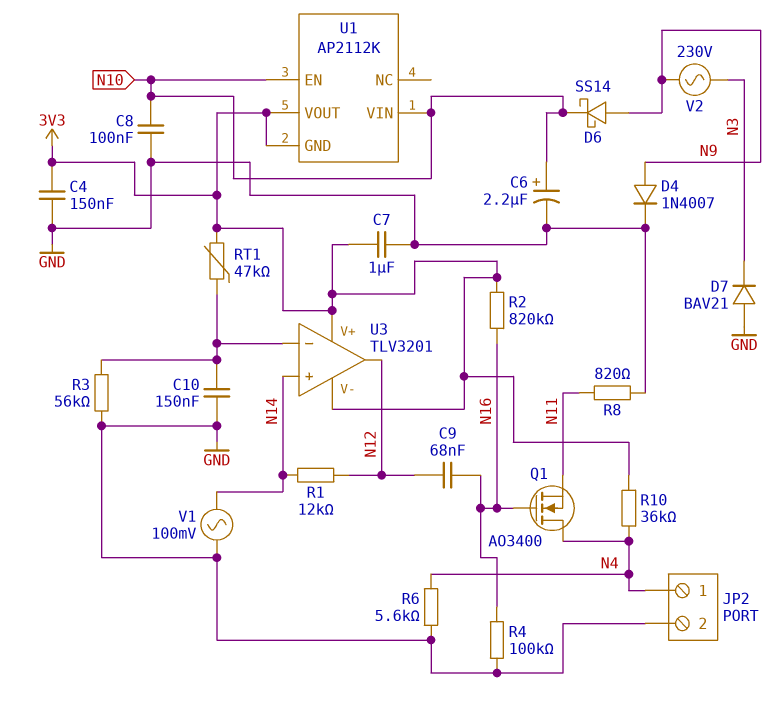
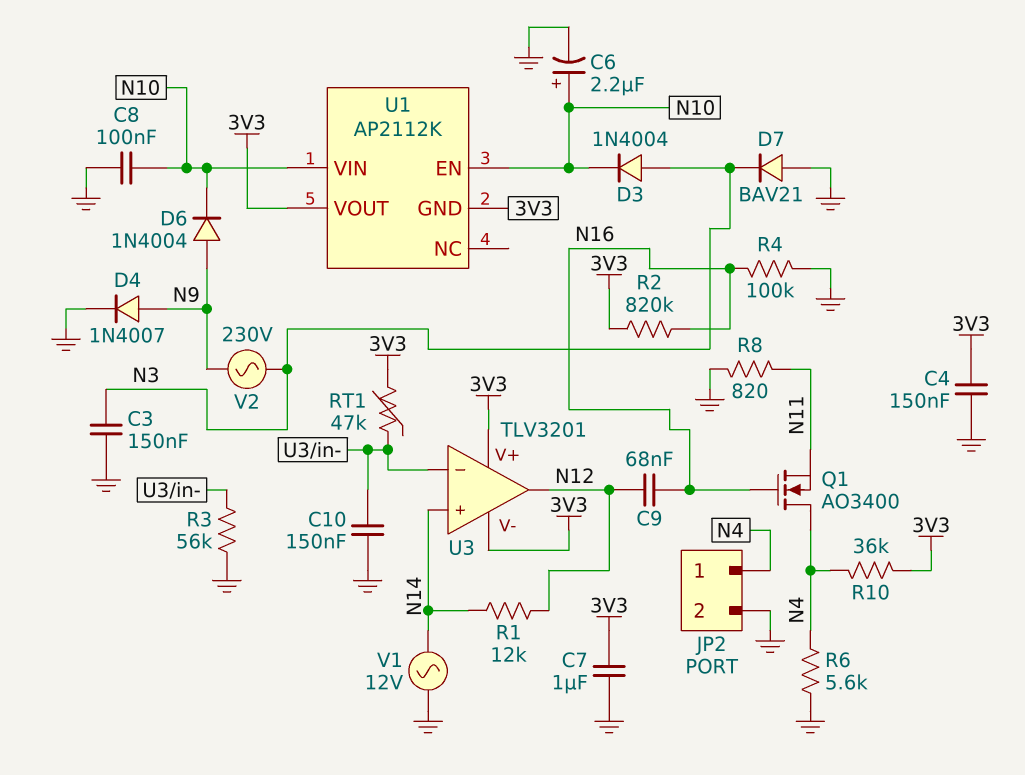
C3: none -> 150nF (GND, N3)
D3: none -> diode 1N4004 (A N3, K N10)
D6: schottky SS14 (A N9, K N10) -> diode 1N4004 (A N9, K N10)
V1: AC 100mV (GND, N14) -> AC 12V (GND, N14)

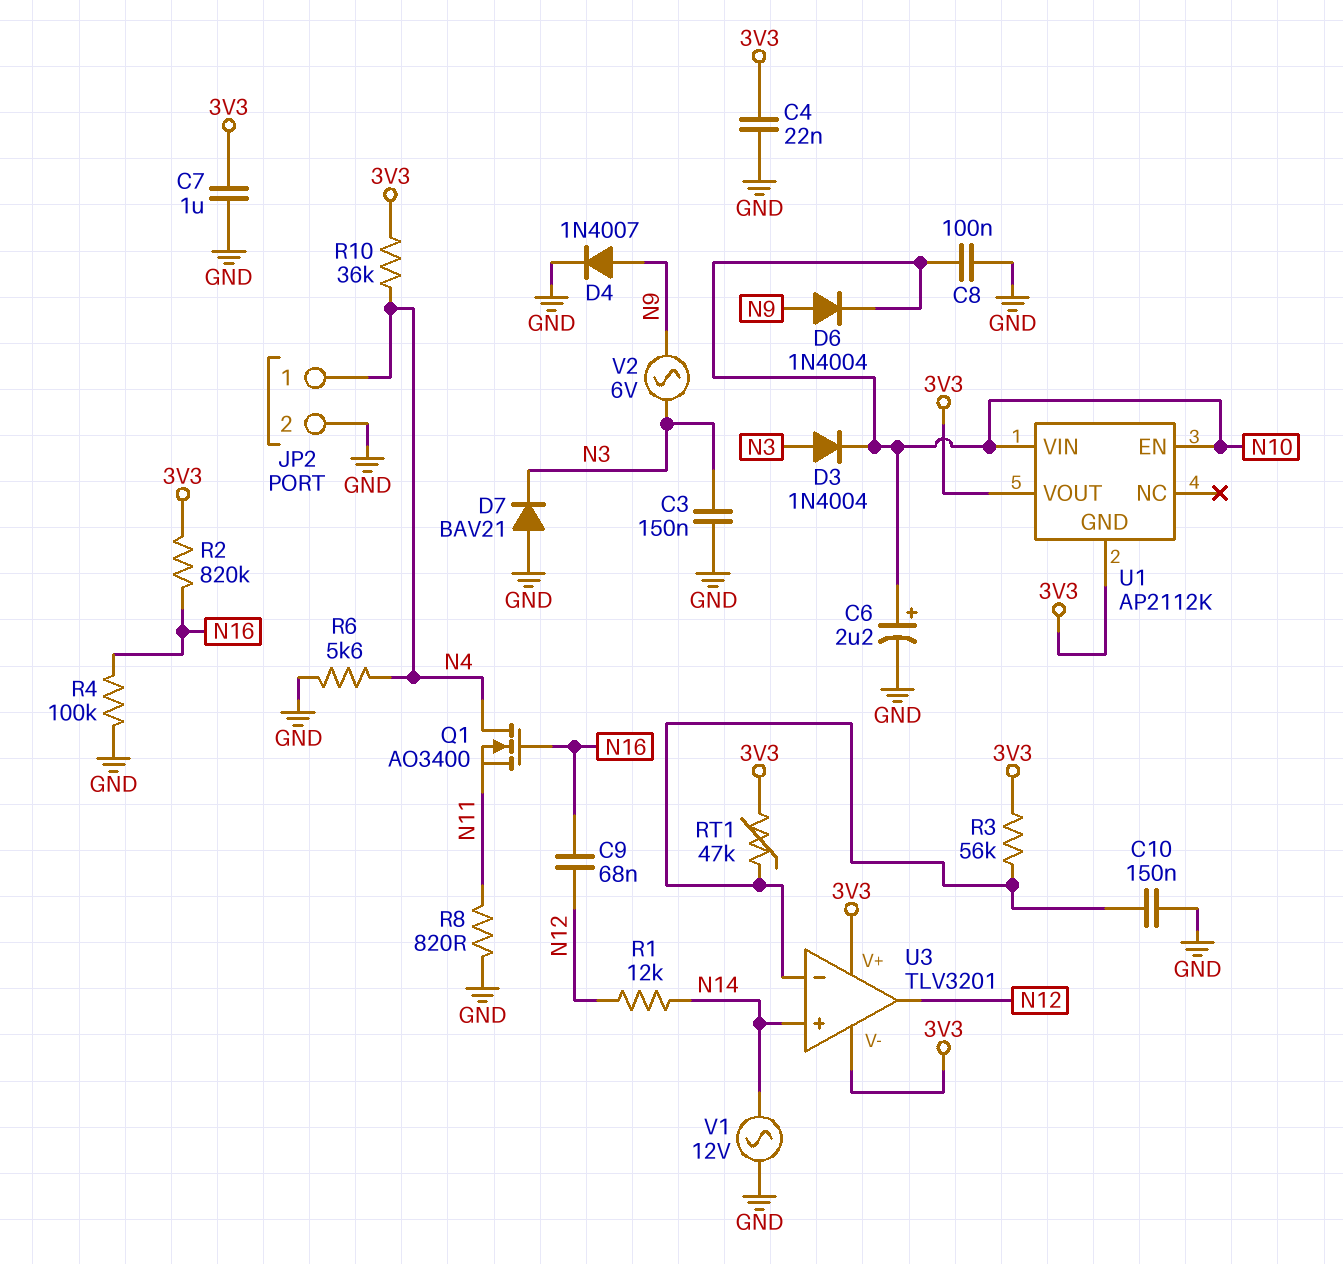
C4: 150nF (3V3, GND) -> 22nF (3V3, GND)
R3: 56k (GND, U3/in-) -> 56k (3V3, U3/in-)
V2: AC 230V (N3, N9) -> AC 6V (N3, N9)

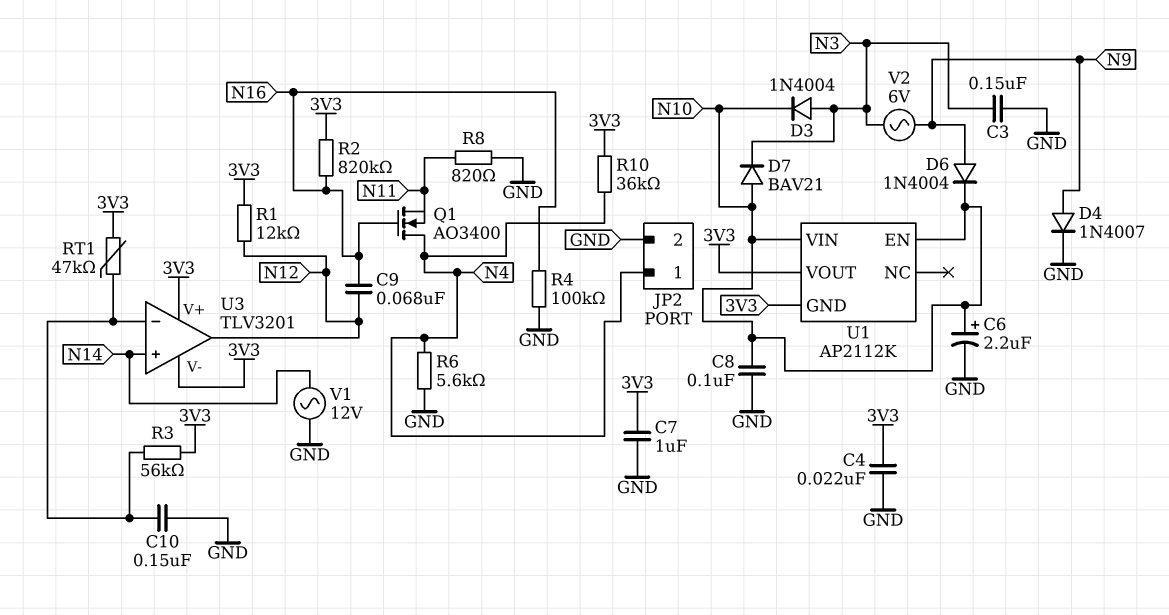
D7: diode BAV21 (A GND, K N3) -> diode BAV21 (A N10, K N3)
R1: 12k (N12, N14) -> 12k (3V3, N12)

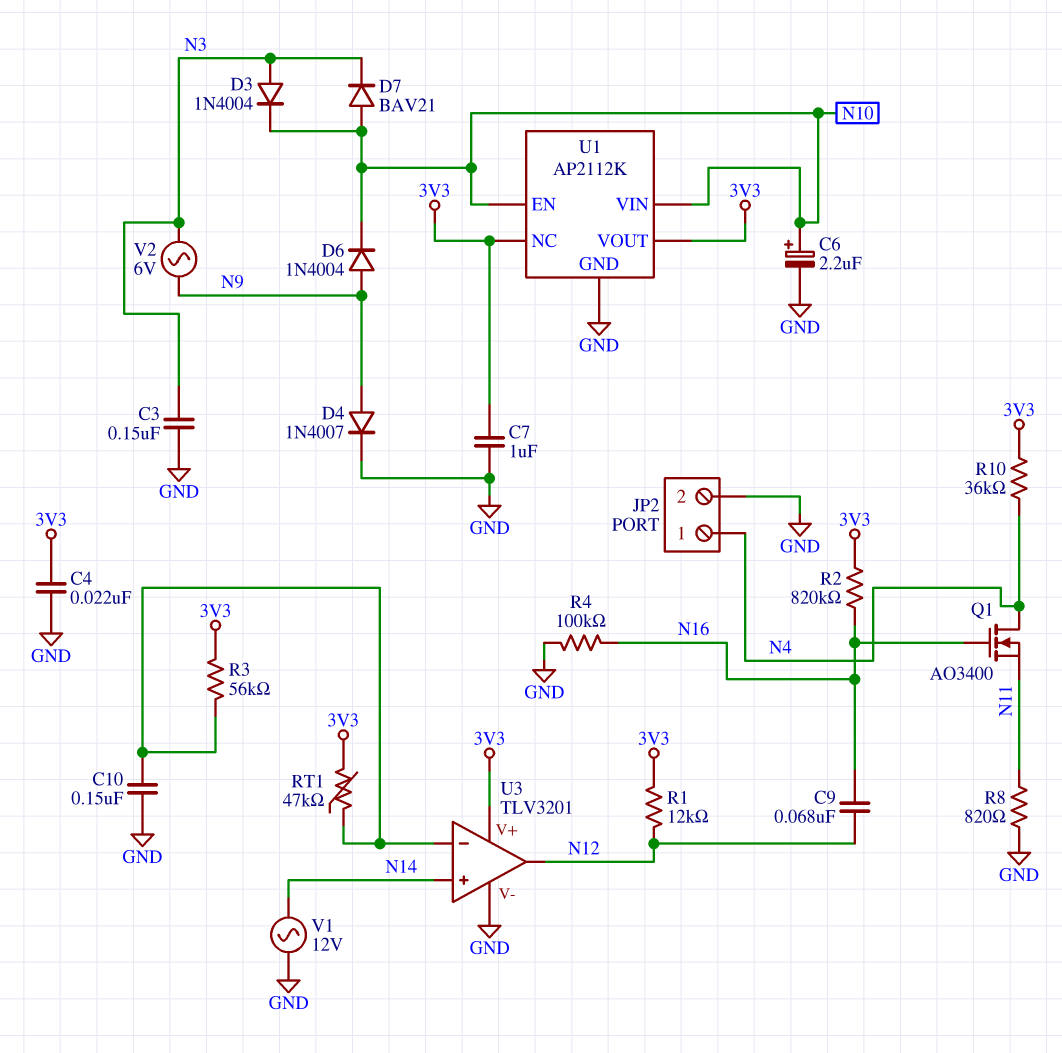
C8: 100nF (GND, N10) -> none
R6: 5.6k (GND, N4) -> none
U1 pin GND: 3V3 -> GND
U1 pin NC: none -> 3V3
U3 pin V-: 3V3 -> GND

